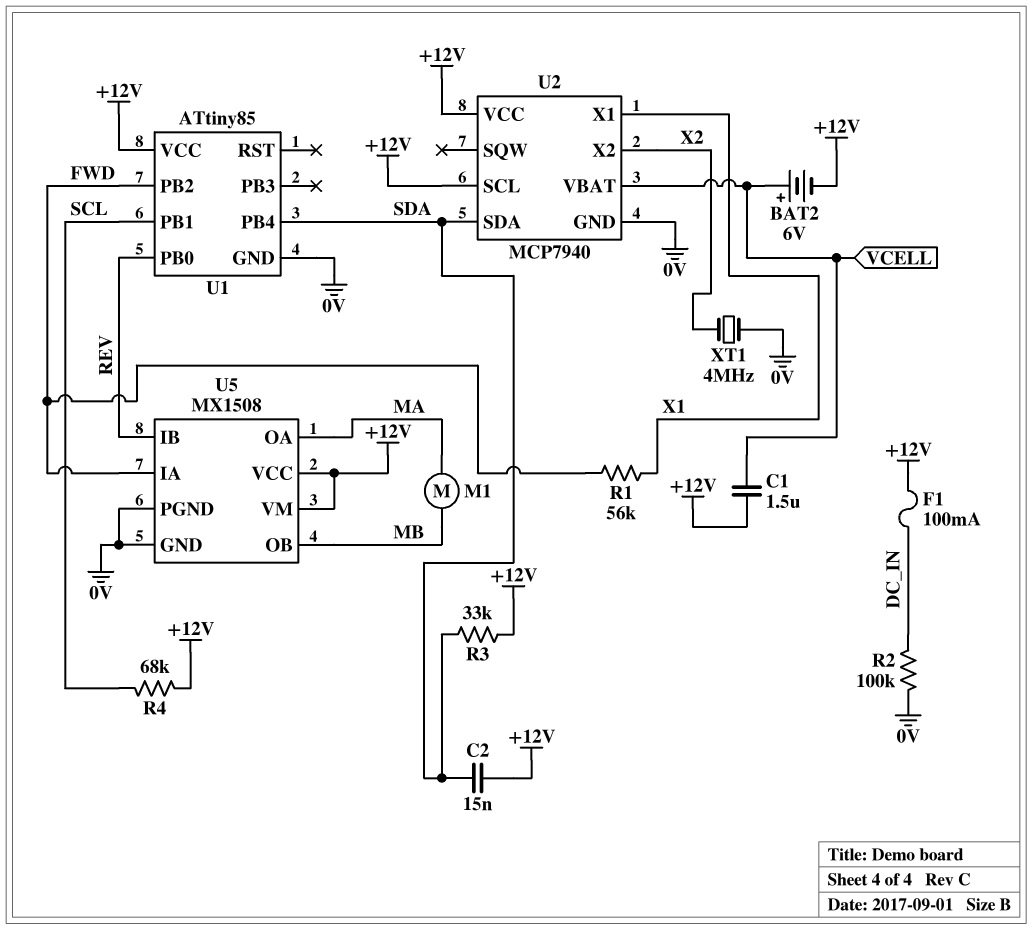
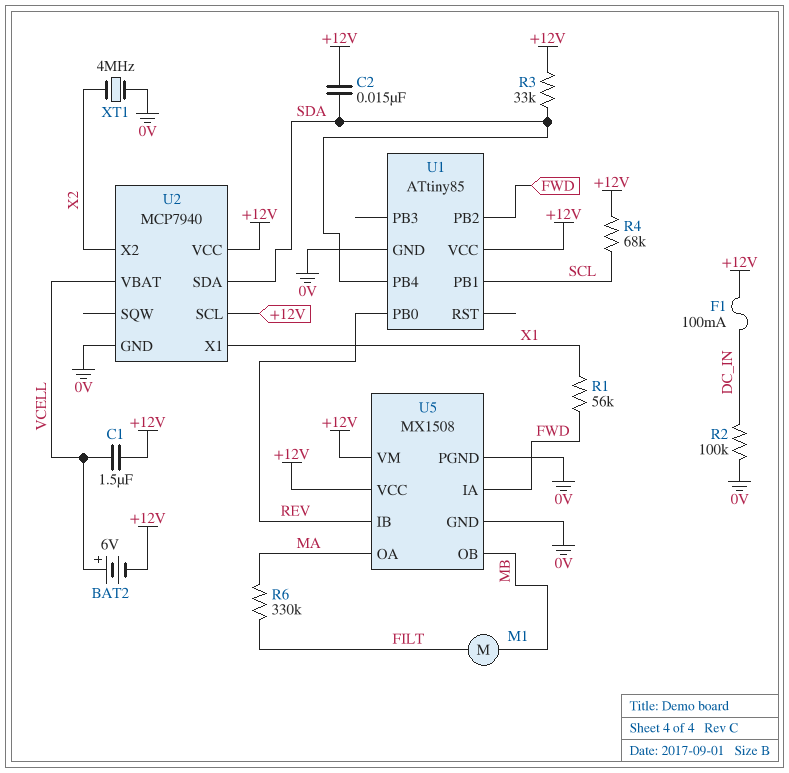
M1: motor (MA, MB) -> motor (FILT, MB)
R6: none -> 330k (FILT, MA)

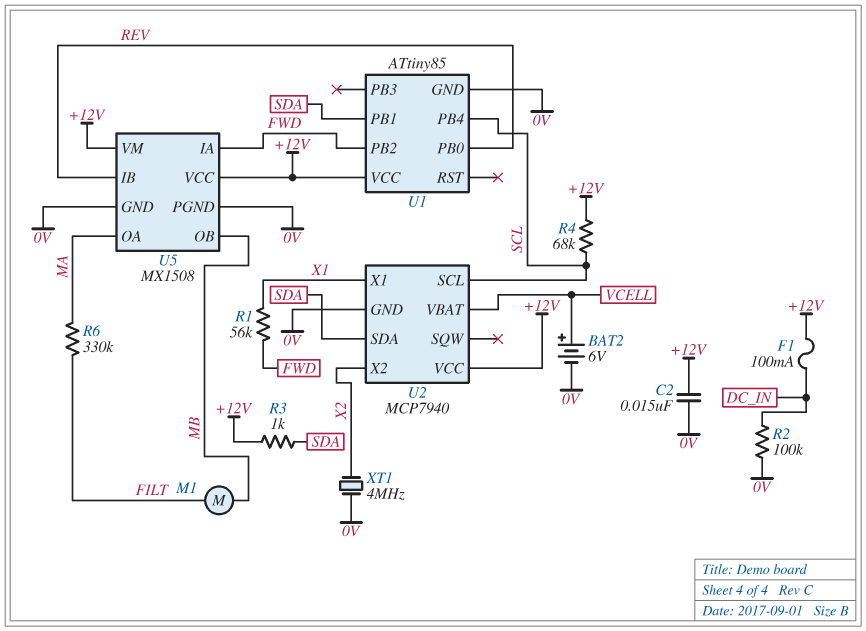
BAT2: 6V (plus VCELL, minus +12V) -> 6V (plus VCELL, minus 0V)
C1: 1.5uF (+12V, VCELL) -> none
C2: 15nF (+12V, SDA) -> 15nF (+12V, 0V)
R3: 33k (+12V, SDA) -> 1k (+12V, SDA)
U1 pin PB1: SCL -> SDA
U1 pin PB4: SDA -> SCL
U2 pin SCL: +12V -> SCL

